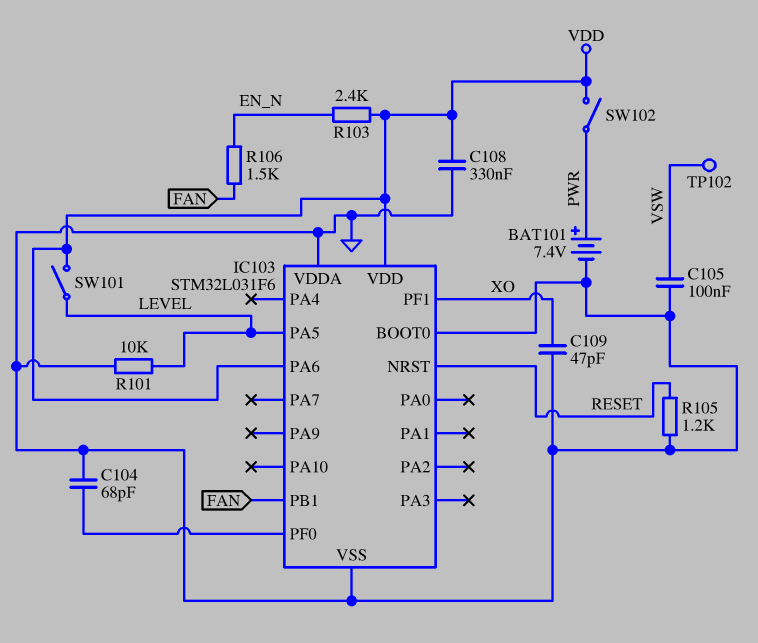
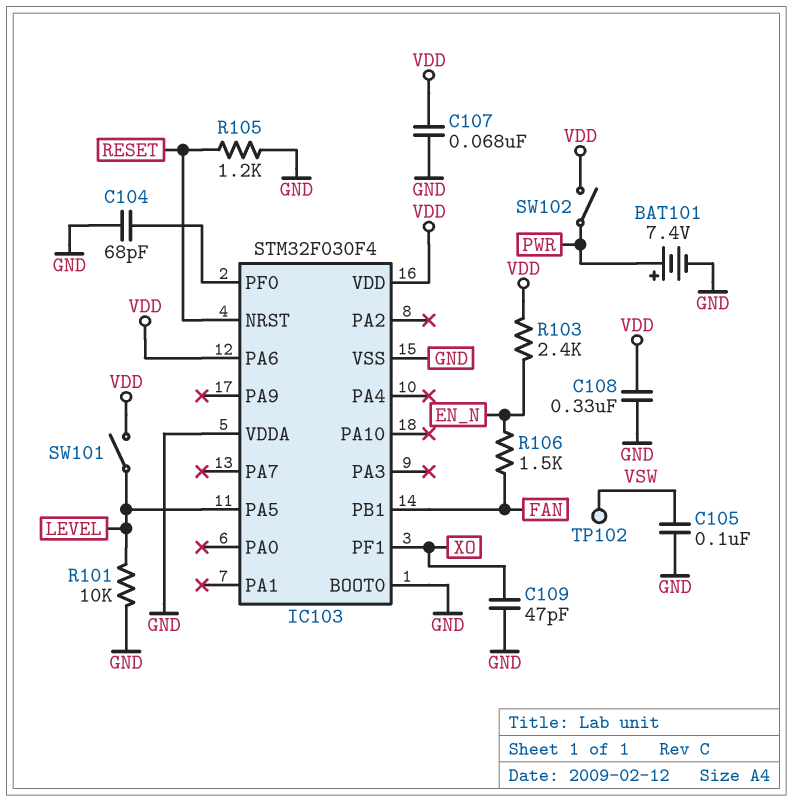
C107: none -> 68nF (GND, VDD)
IC103: STM32L031F6 -> STM32F030F4

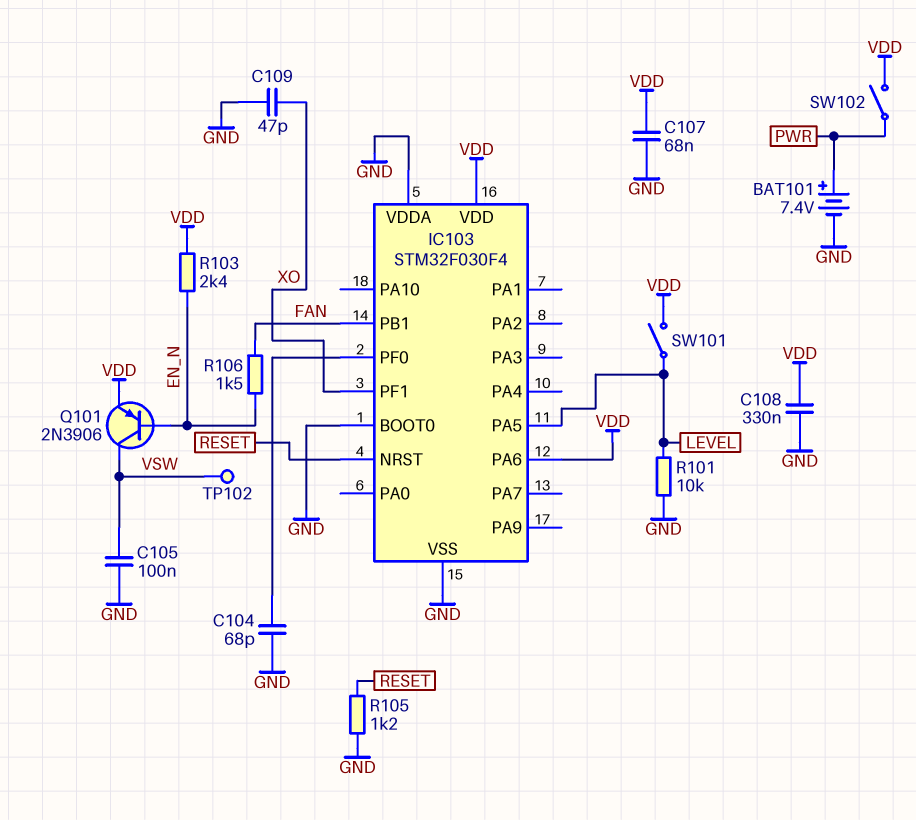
Q101: none -> PNP 2N3906 (B EN_N, C VSW, E VDD)

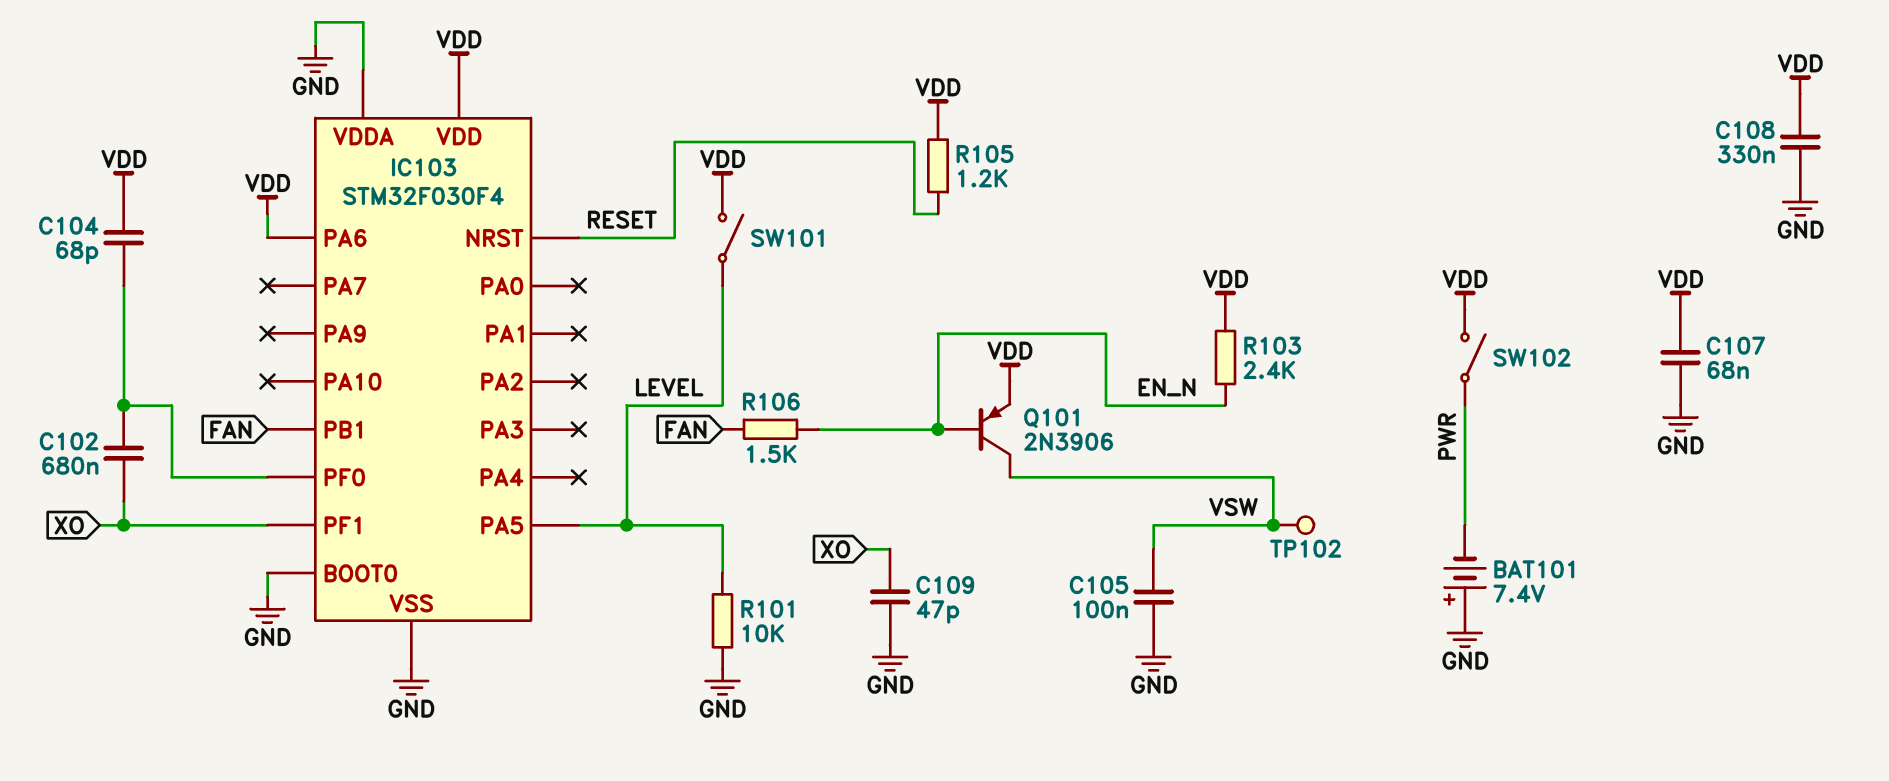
BAT101: 7.4V (plus PWR, minus GND) -> 7.4V (plus GND, minus PWR)
C102: none -> 680nF (IC103/PF0, XO)
C104: 68pF (GND, IC103/PF0) -> 68pF (IC103/PF0, VDD)
R105: 1.2k (GND, RESET) -> 1.2k (RESET, VDD)

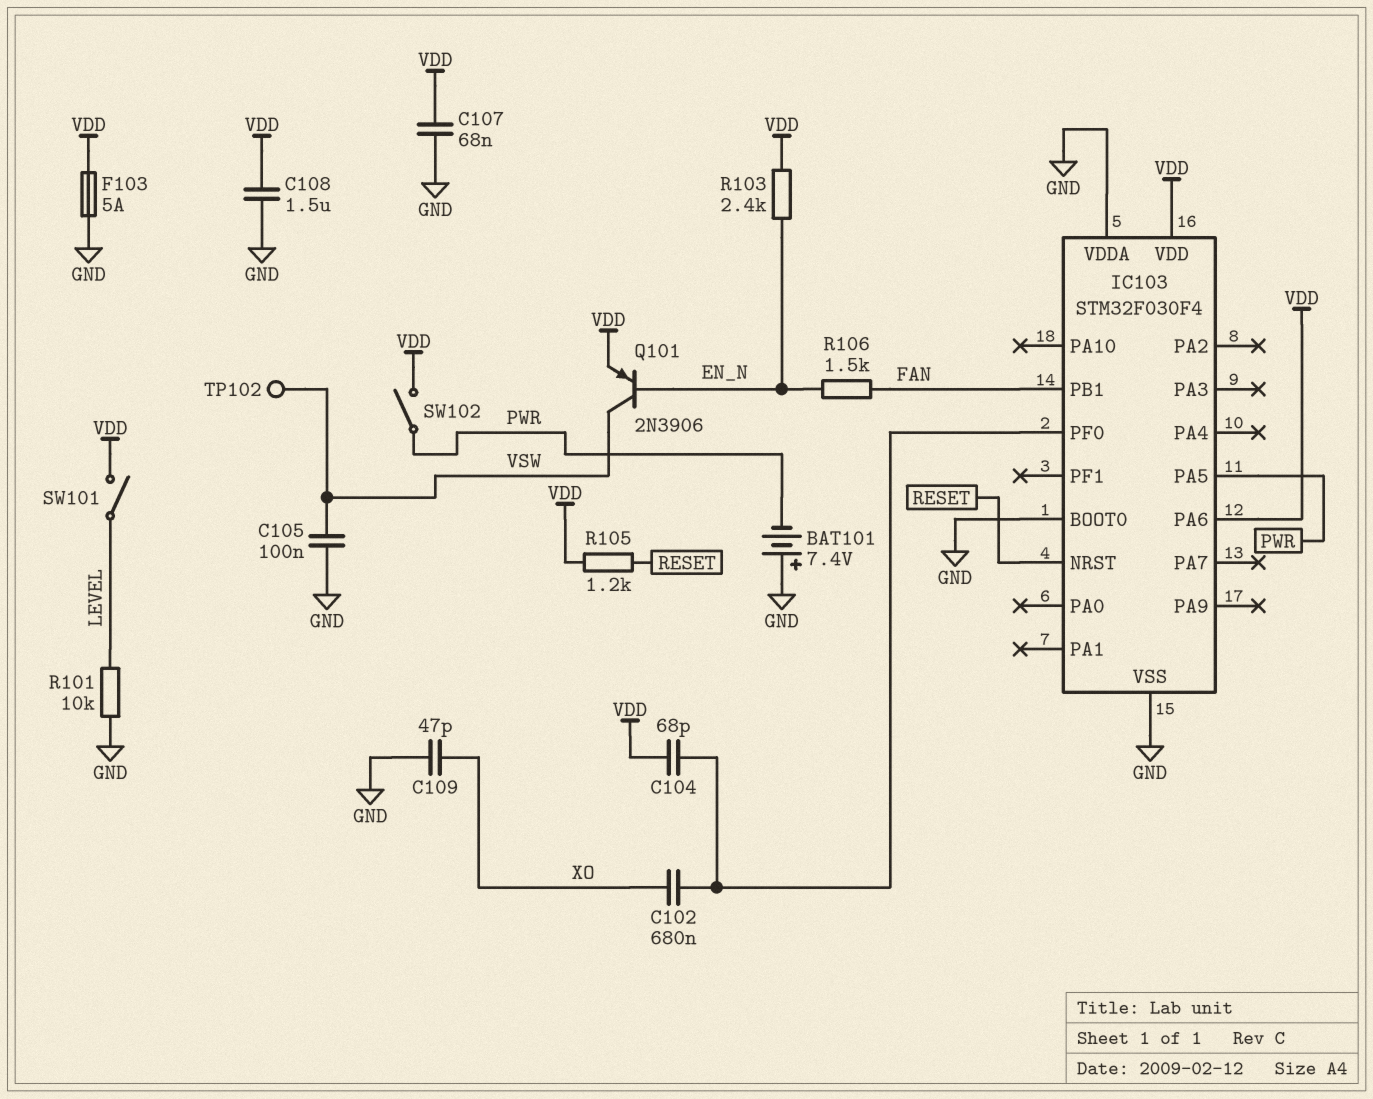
C108: 330nF (GND, VDD) -> 1.5uF (GND, VDD)
F103: none -> 5A (GND, VDD)
IC103 pin PA5: LEVEL -> PWR
IC103 pin PF1: XO -> none

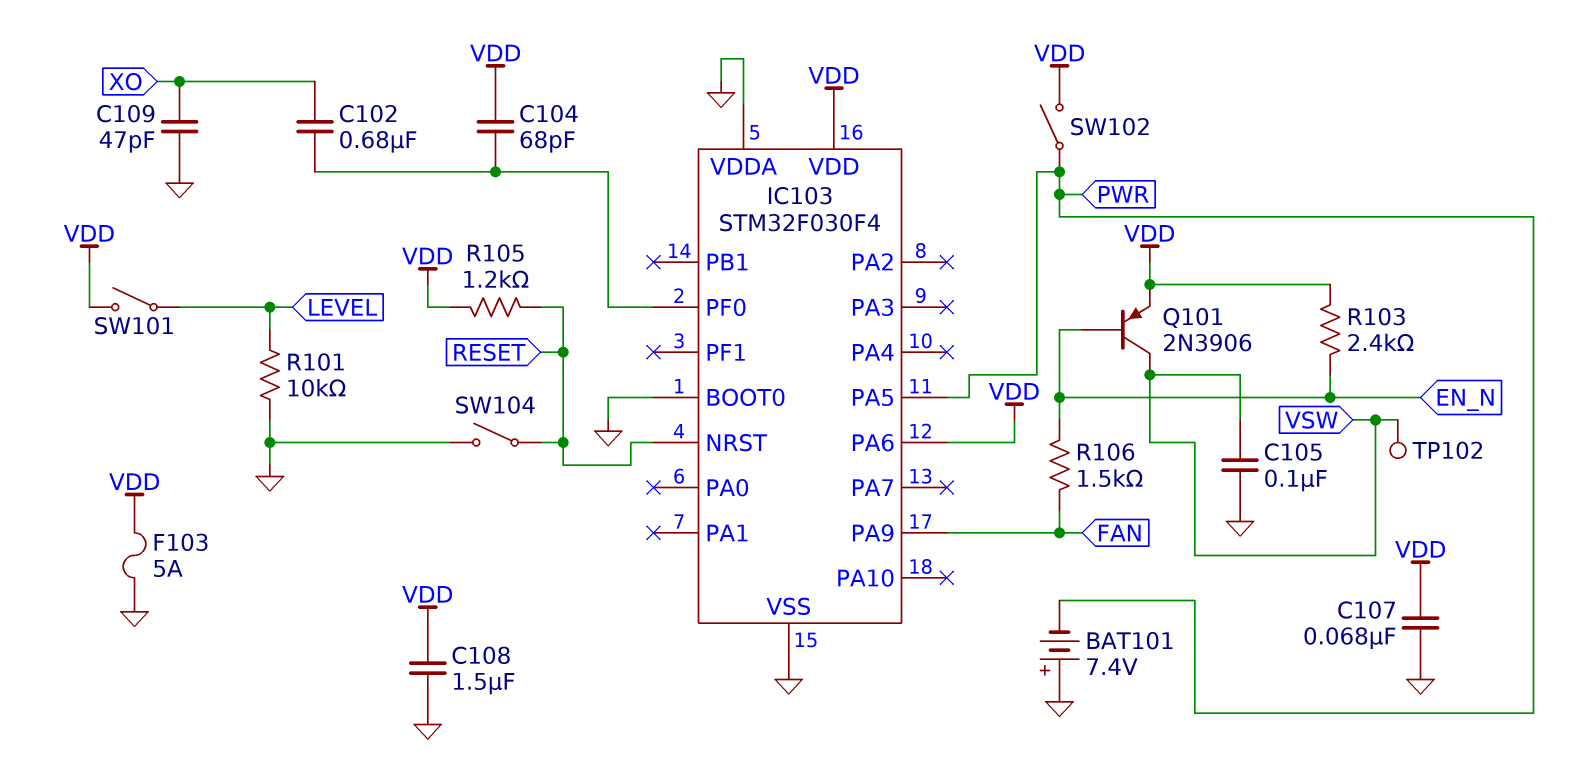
IC103 pin PA9: none -> FAN
IC103 pin PB1: FAN -> none
SW104: none -> switch (GND, RESET)

